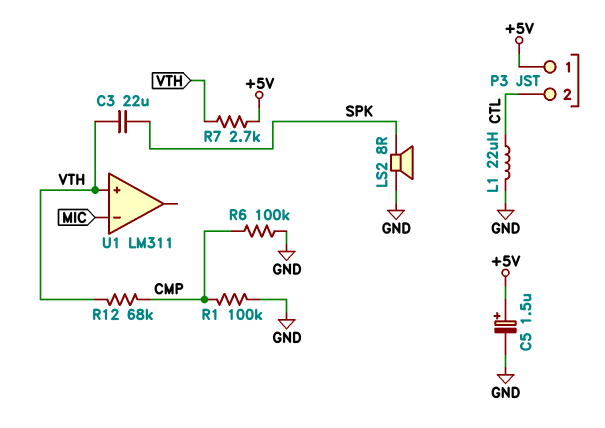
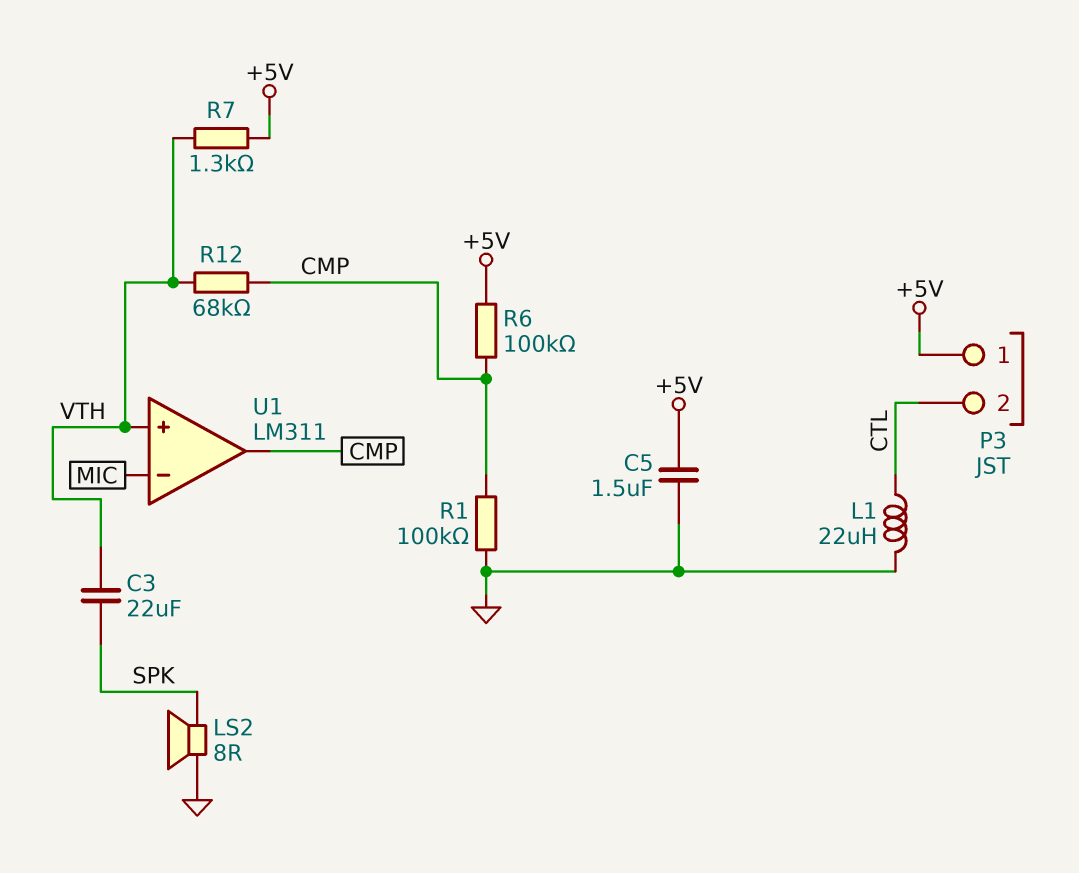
C5: 1.5uF (plus +5V, minus GND) -> 1.5uF (+5V, GND)
R6: 100k (CMP, GND) -> 100k (+5V, CMP)
R7: 2.7k (+5V, VTH) -> 1.3k (+5V, VTH)
U1 pin out: none -> CMP

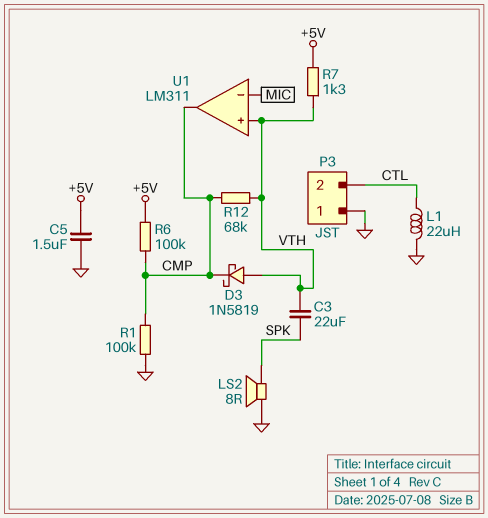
D3: none -> schottky 1N5819 (A VTH, K CMP)
P3 pin 1: +5V -> GND

